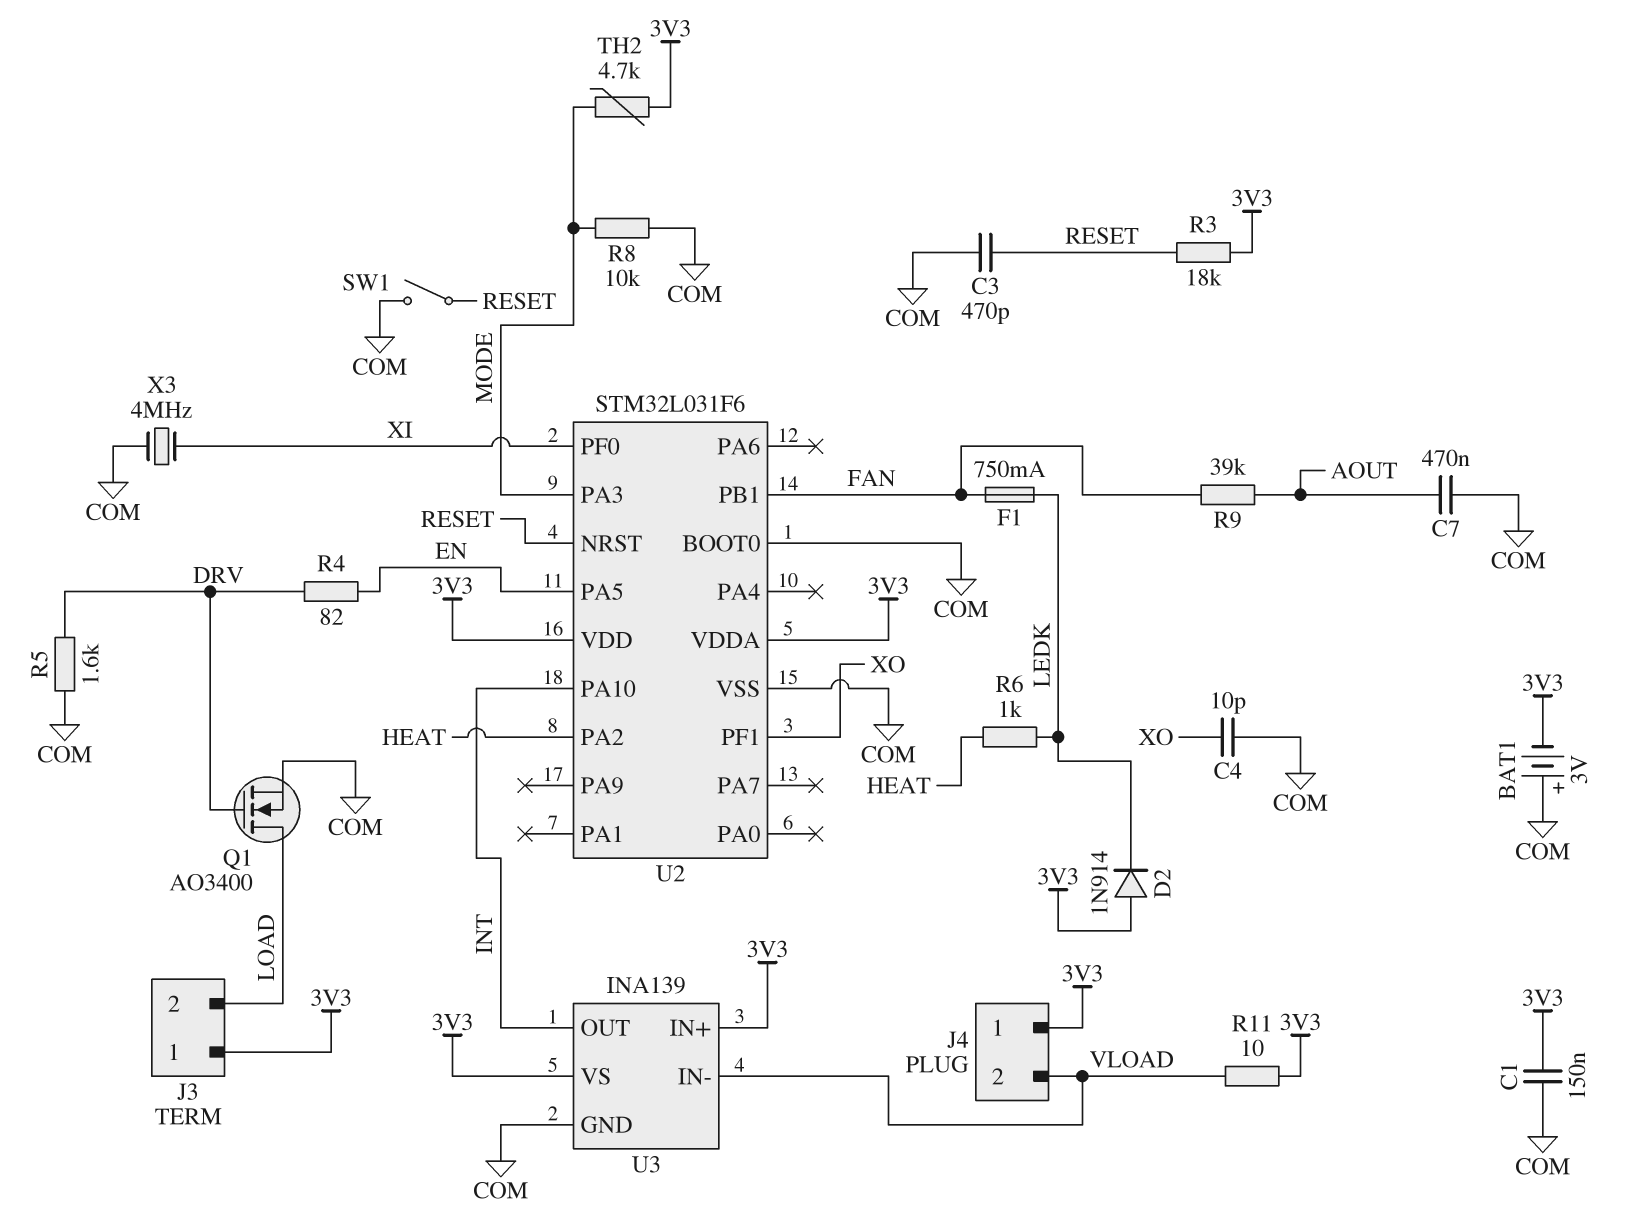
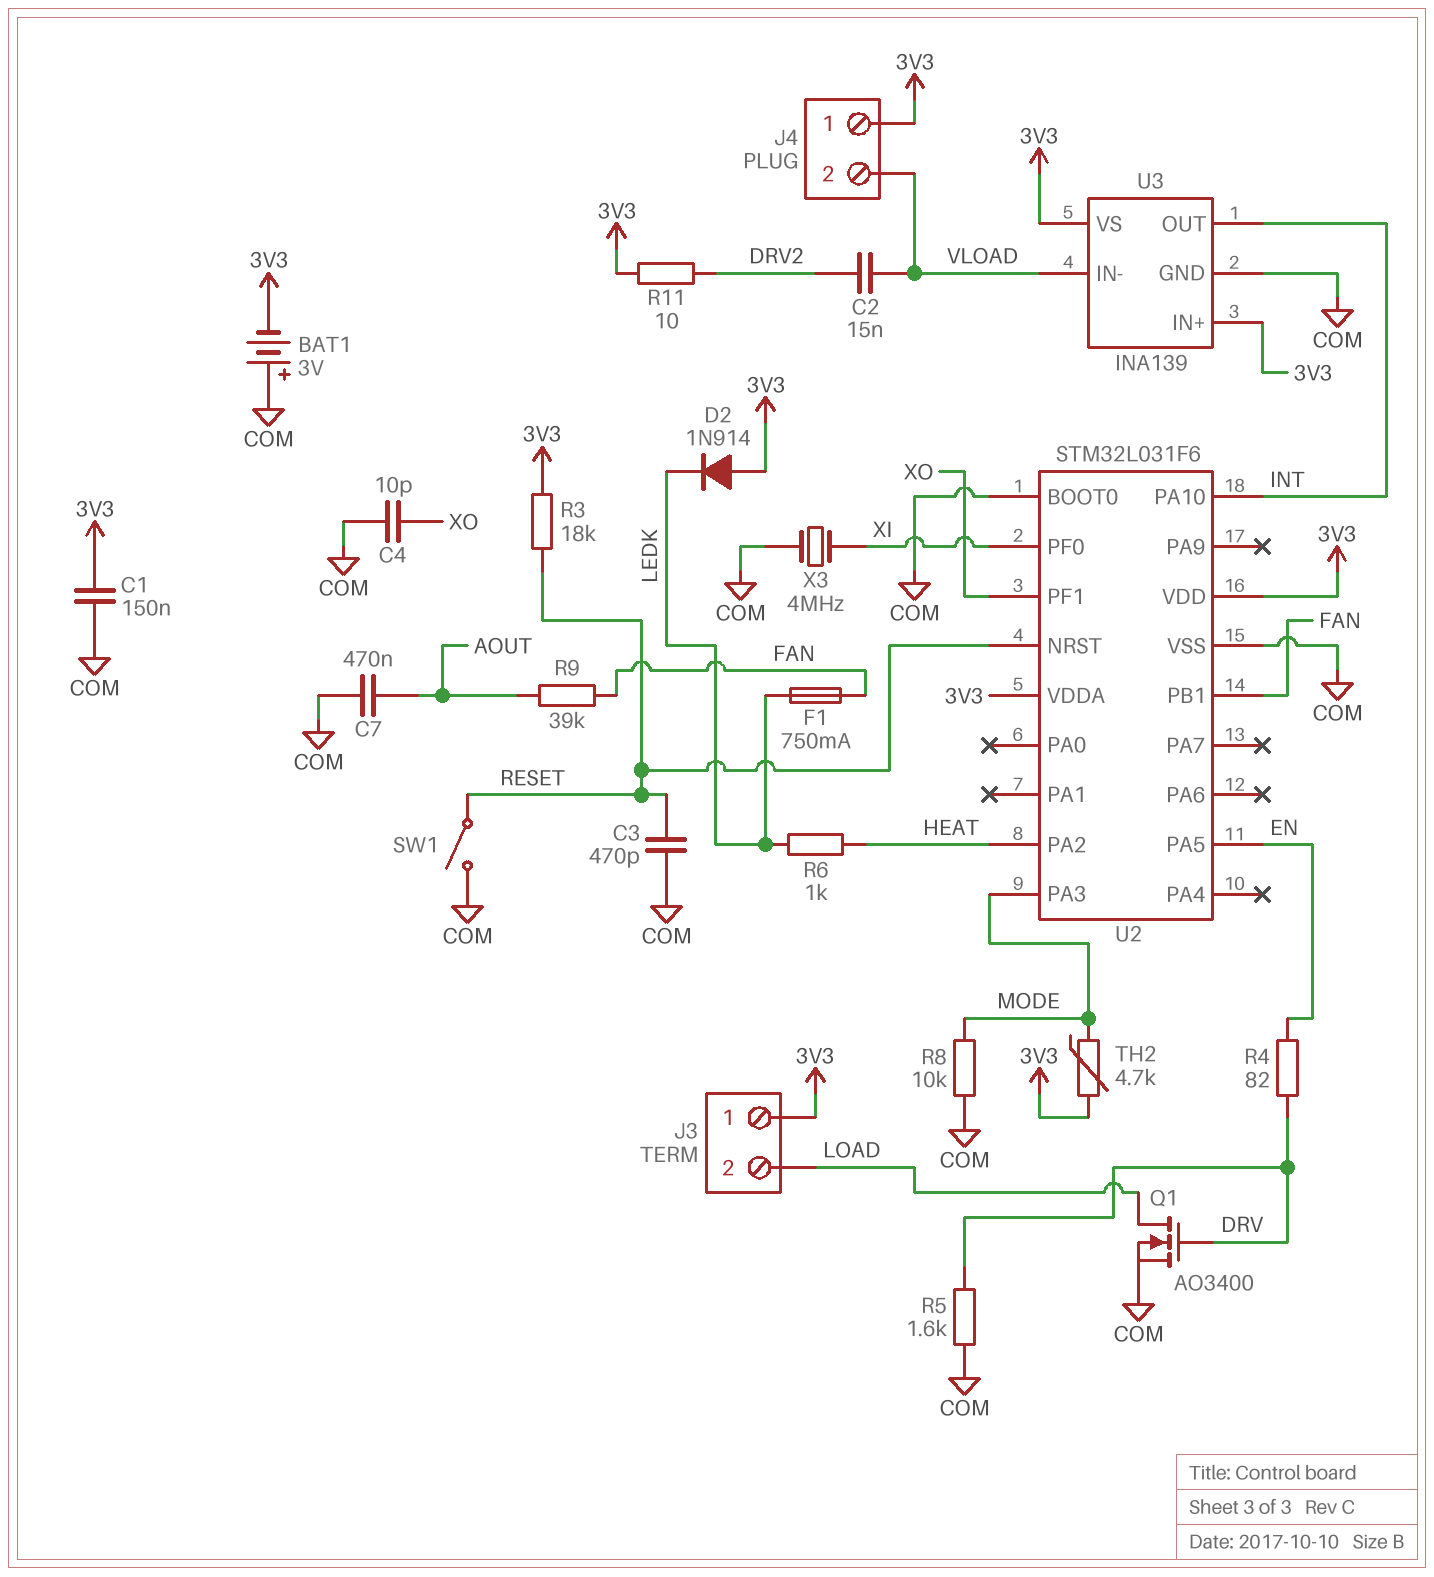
C2: none -> 15nF (DRV2, VLOAD)
R11: 10 (3V3, VLOAD) -> 10 (3V3, DRV2)

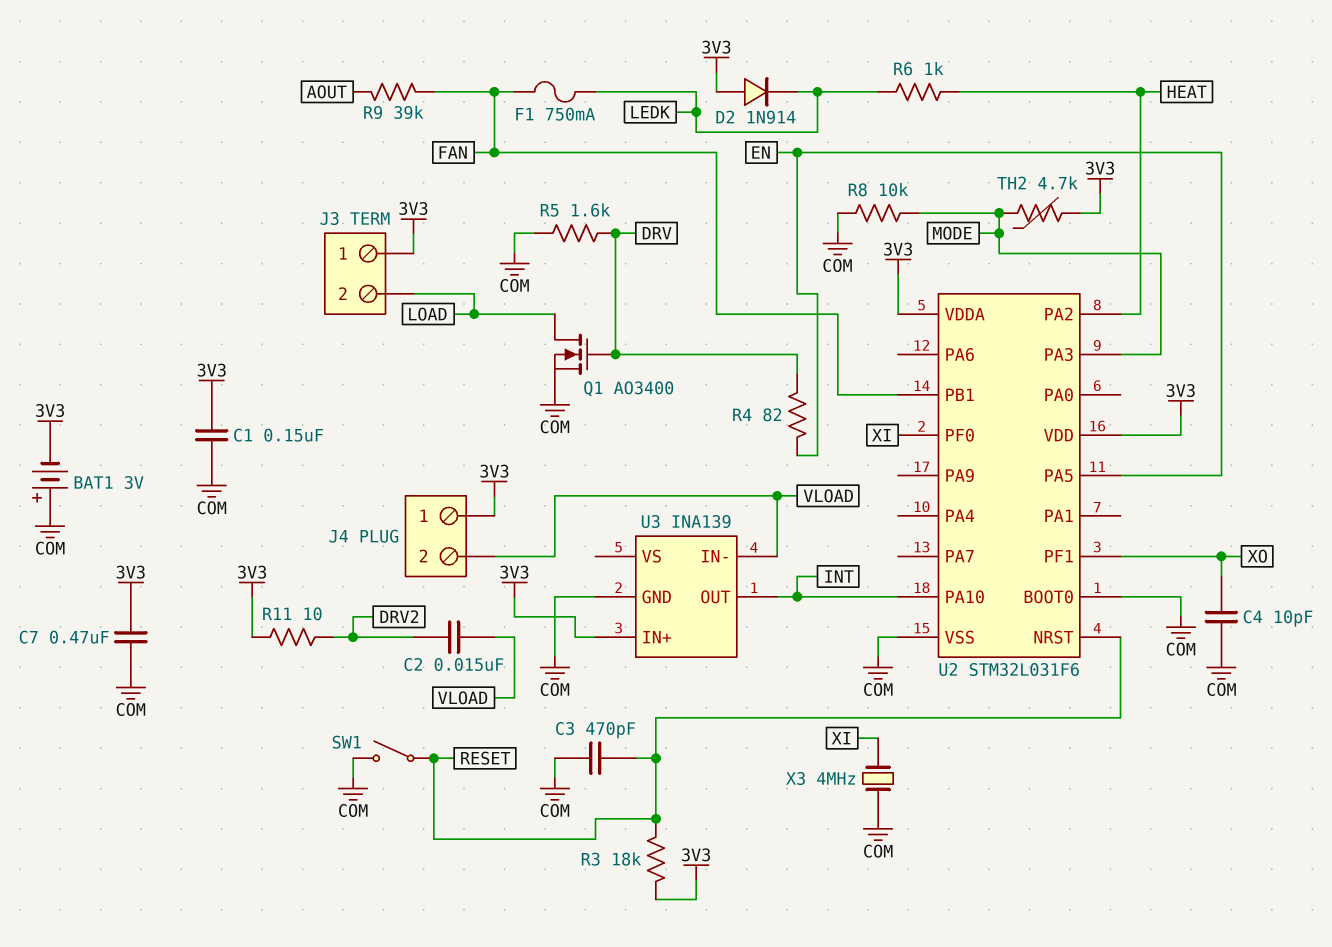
C7: 470nF (AOUT, COM) -> 470nF (3V3, COM)
U3 pin VS: 3V3 -> none

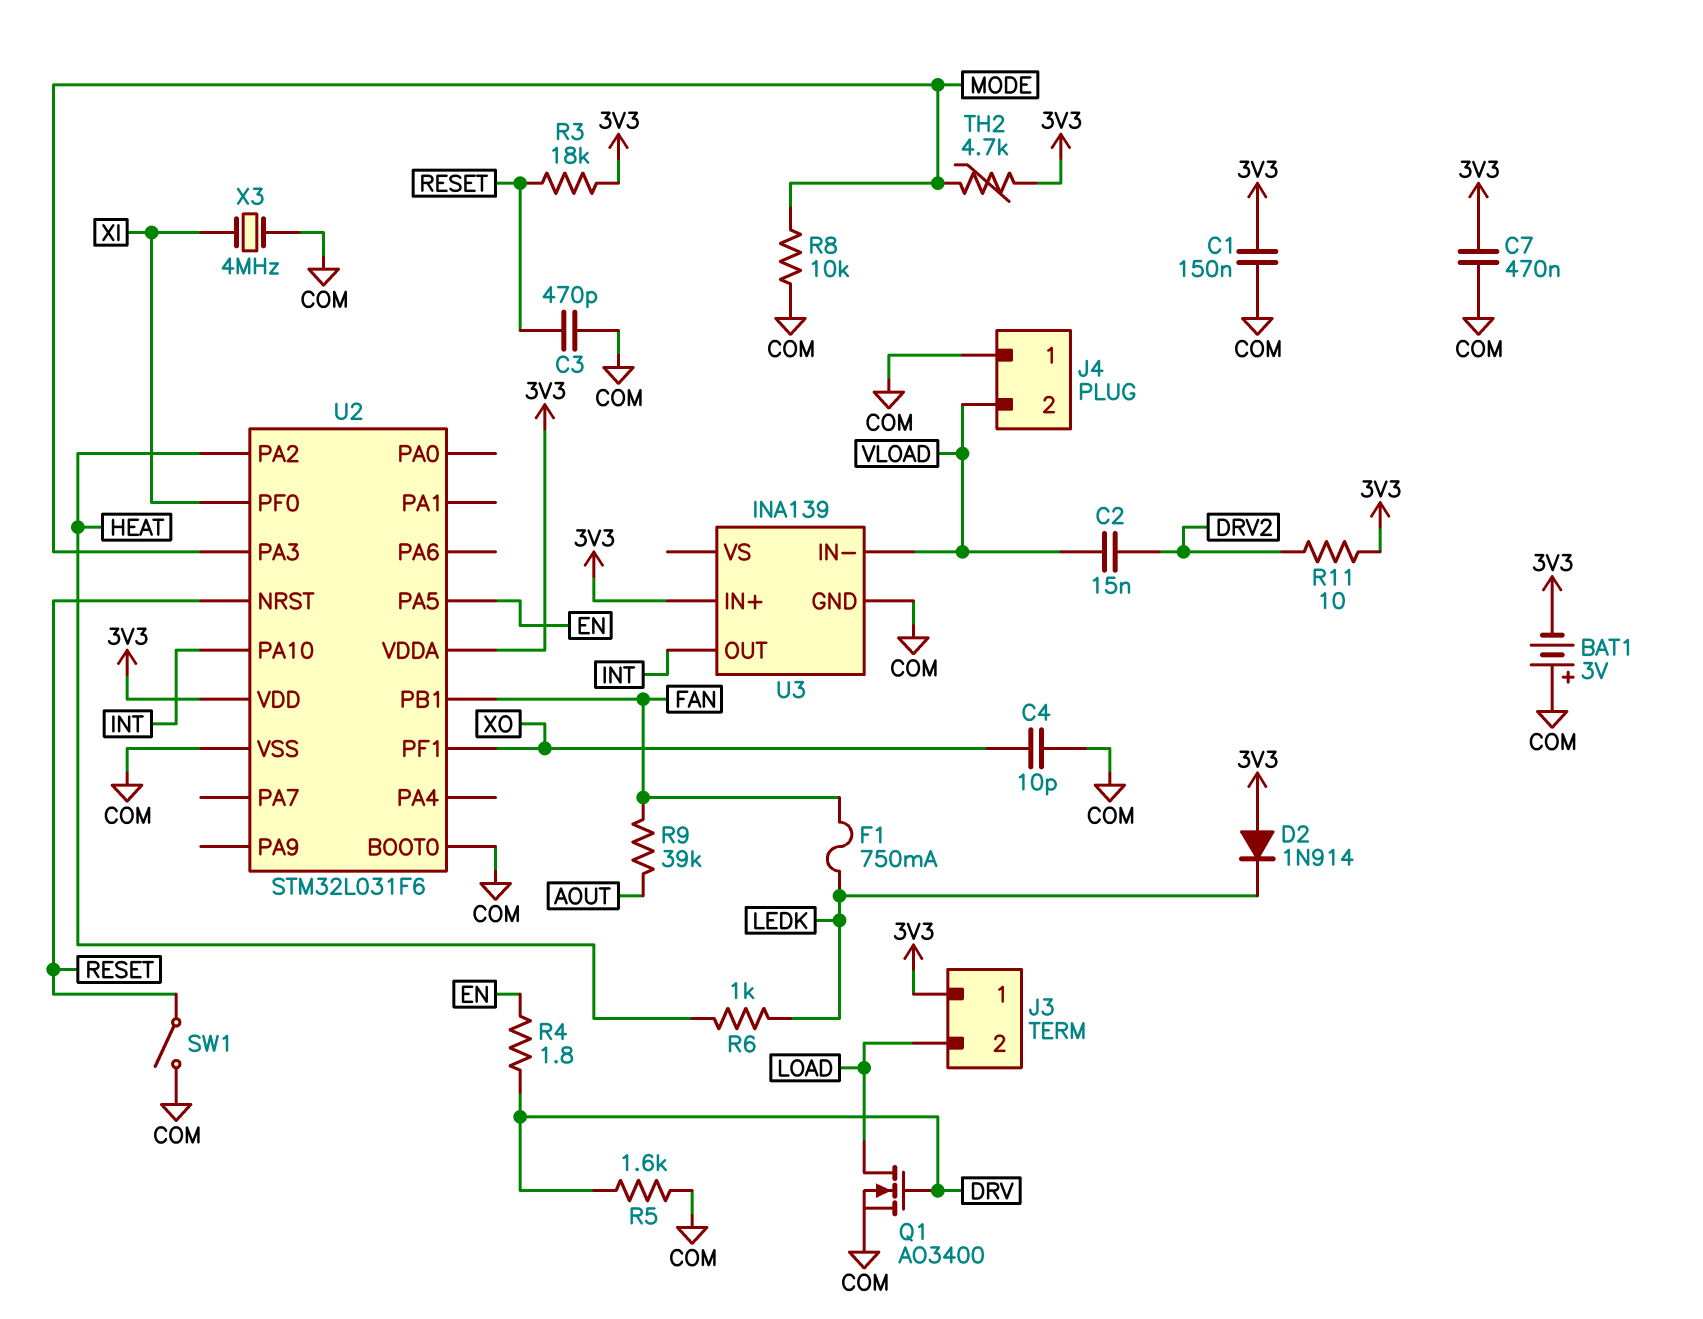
J4 pin 1: 3V3 -> COM
R4: 82 (DRV, EN) -> 1.8 (DRV, EN)

